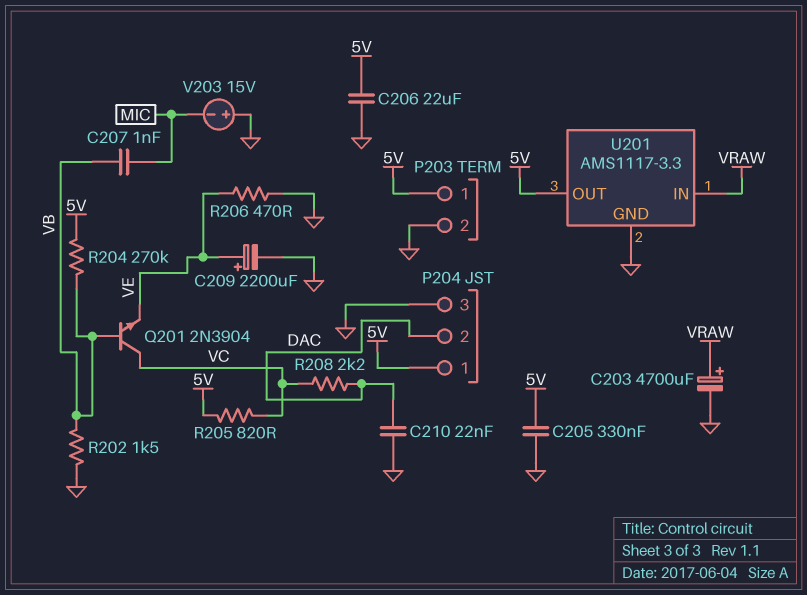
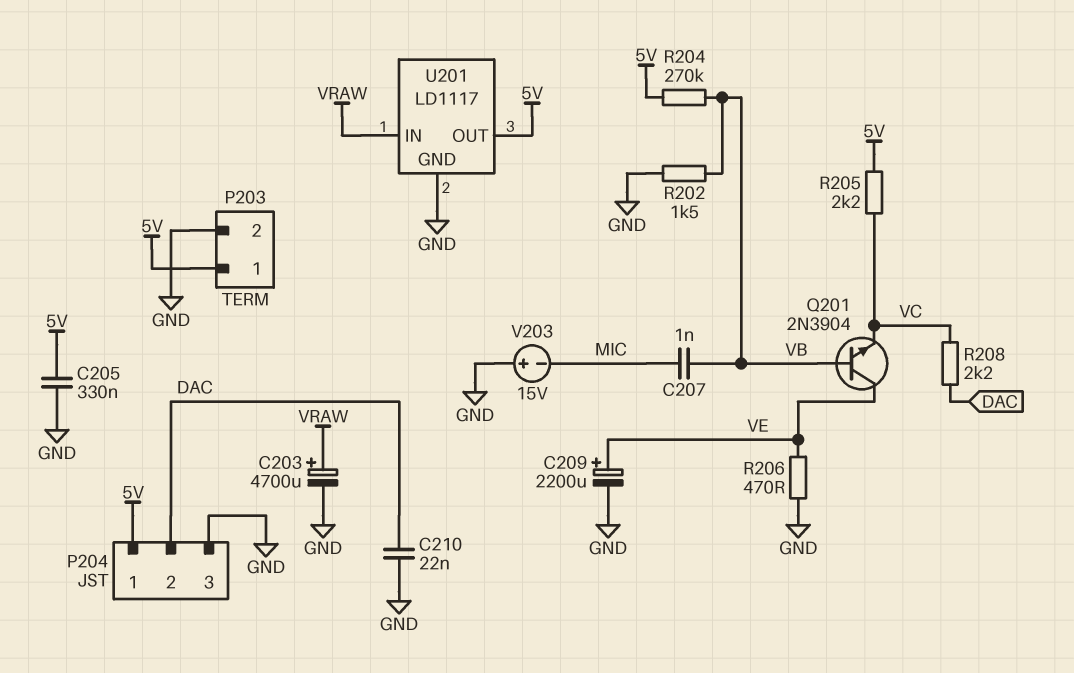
C206: 22uF (5V, GND) -> none
Q201: NPN 2N3904 (B VB, C VC, E VE) -> NPN 2N3904 (B VB, C VE, E VC)
R205: 820 (5V, VC) -> 2.2k (5V, VC)
U201: AMS1117-3.3 -> LD1117

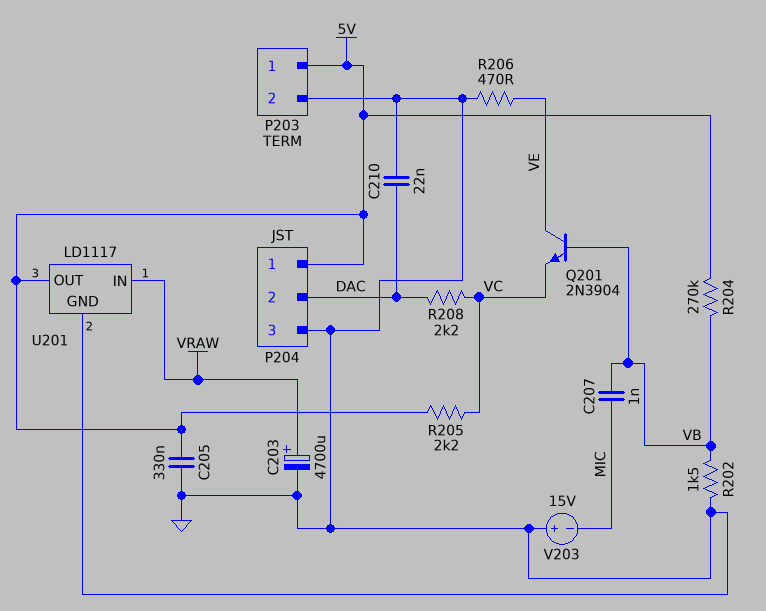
C209: 2200uF (plus VE, minus GND) -> none

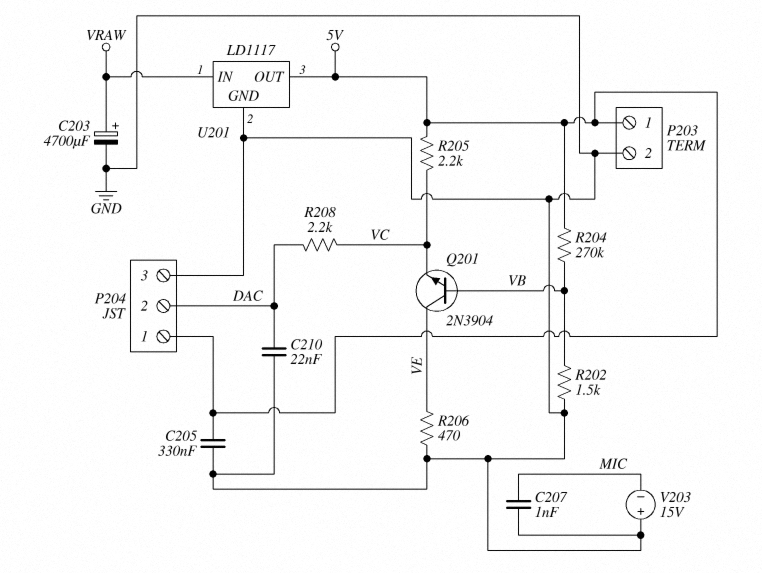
C207: 1nF (MIC, VB) -> 1nF (GND, MIC)

